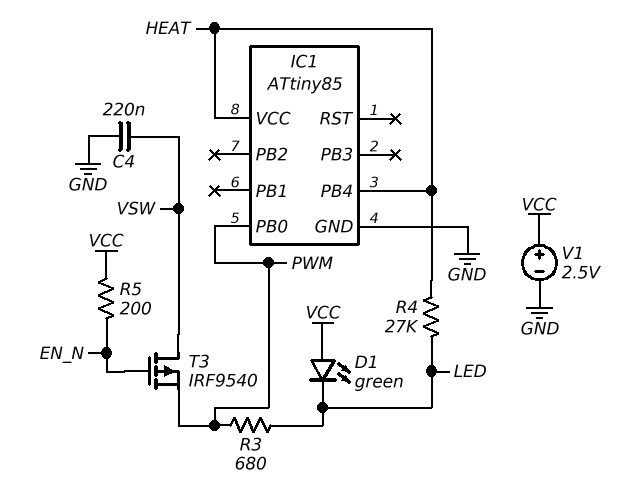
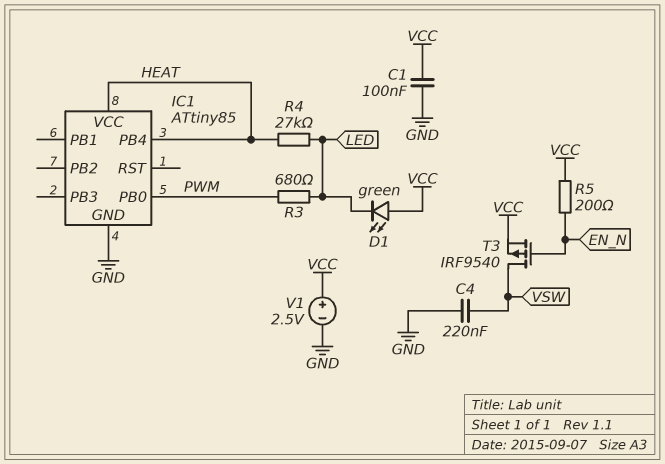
C1: none -> 100nF (GND, VCC)
T3: PMOS IRF9540 (G EN_N, D VSW, S PWM) -> PMOS IRF9540 (G EN_N, D VSW, S VCC)

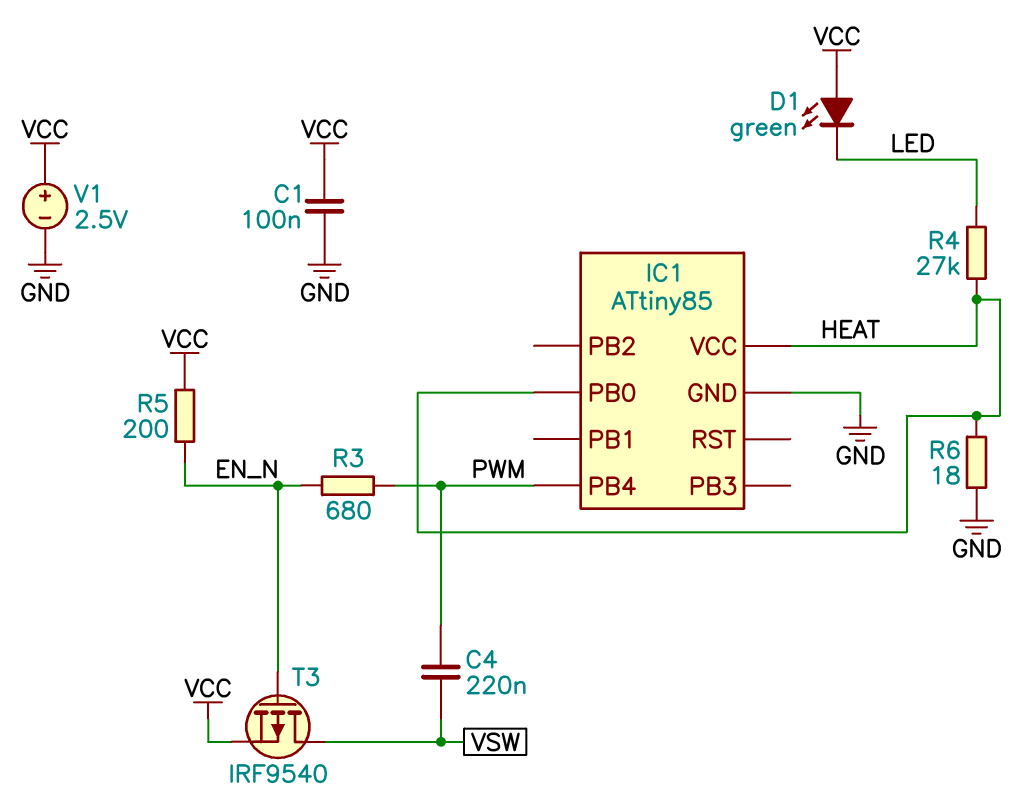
C4: 220nF (GND, VSW) -> 220nF (PWM, VSW)
IC1 pin PB0: PWM -> HEAT
IC1 pin PB4: HEAT -> PWM
R3: 680 (LED, PWM) -> 680 (EN_N, PWM)
R6: none -> 18 (GND, HEAT)

